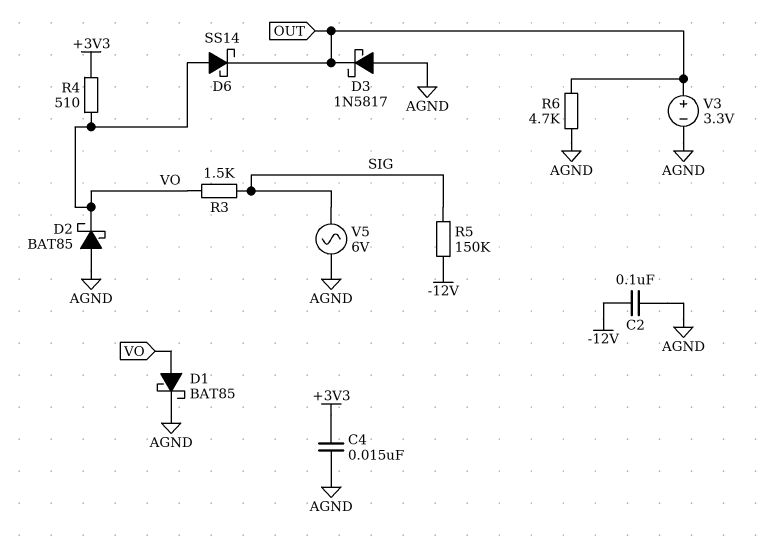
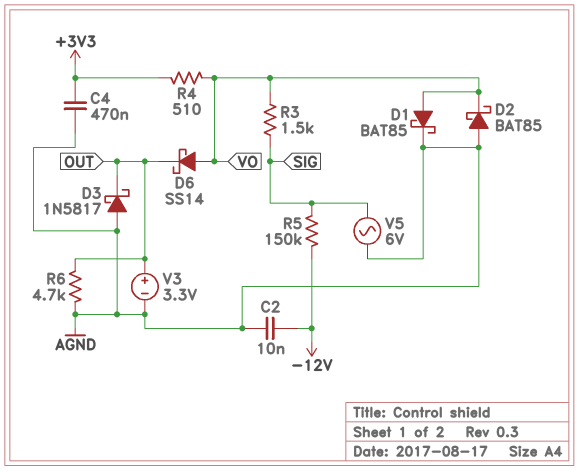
C2: 100nF (-12V, AGND) -> 10nF (-12V, AGND)
C4: 15nF (+3V3, AGND) -> 470nF (+3V3, AGND)

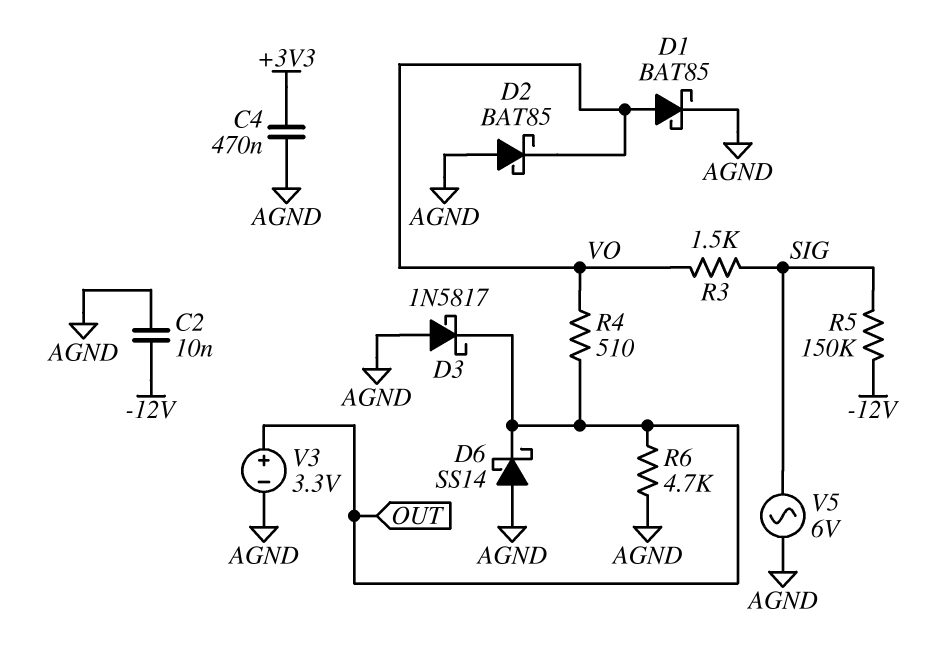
D6: schottky SS14 (A VO, K OUT) -> schottky SS14 (A AGND, K OUT)
R4: 510 (+3V3, VO) -> 510 (OUT, VO)

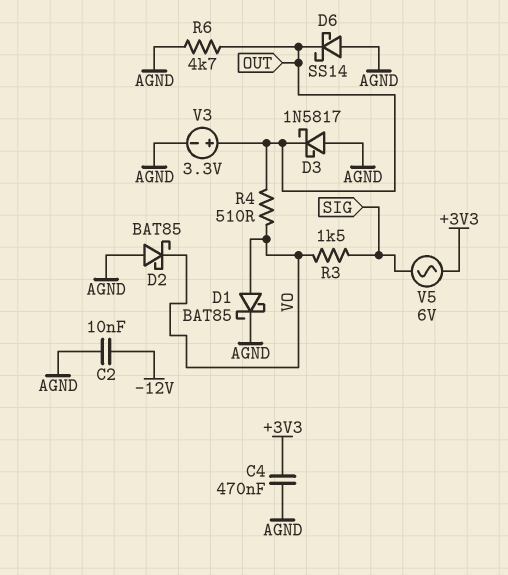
R5: 150k (-12V, SIG) -> none
V5: AC 6V (AGND, SIG) -> AC 6V (+3V3, SIG)

